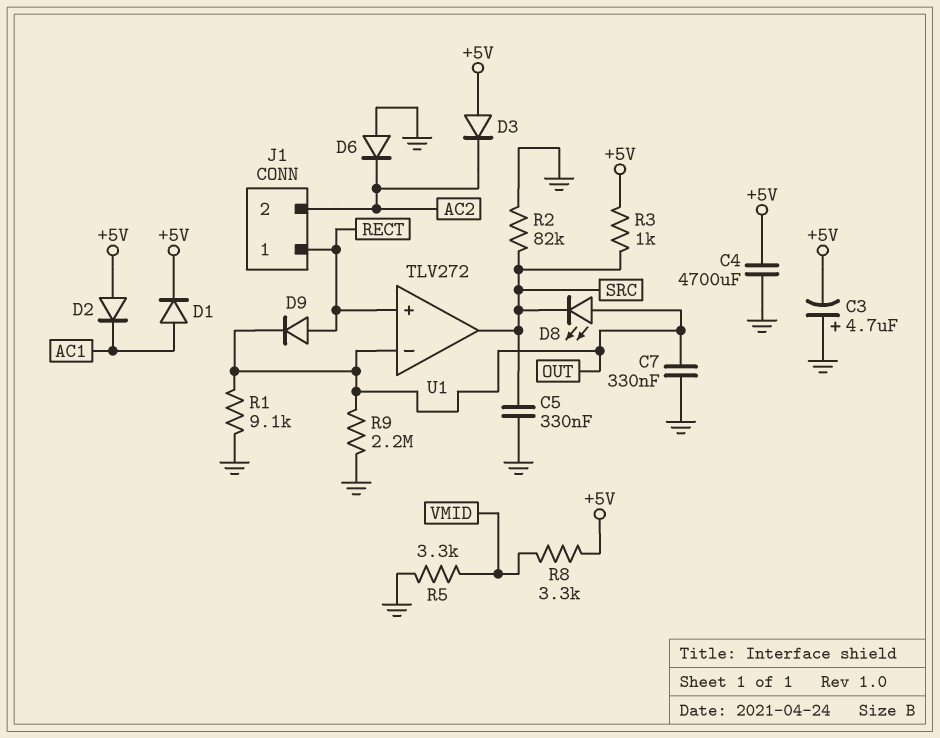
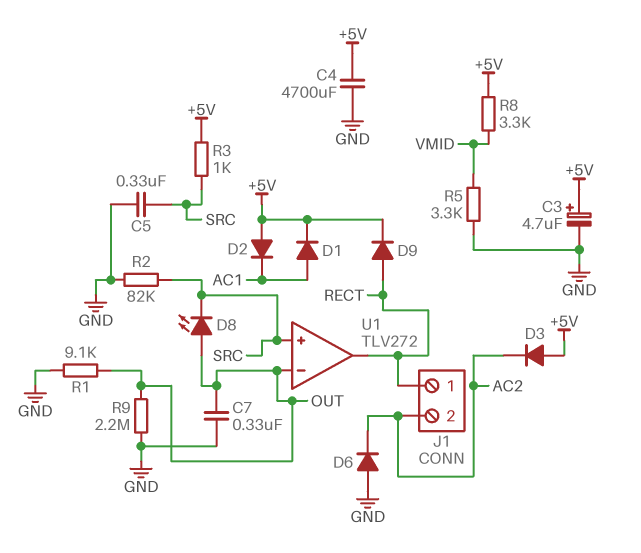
C3: 4.7uF (plus GND, minus +5V) -> 4.7uF (plus +5V, minus GND)
D9: diode (A RECT, K OUT) -> diode (A RECT, K +5V)
U1 pin in+: RECT -> SRC
U1 pin out: SRC -> RECT

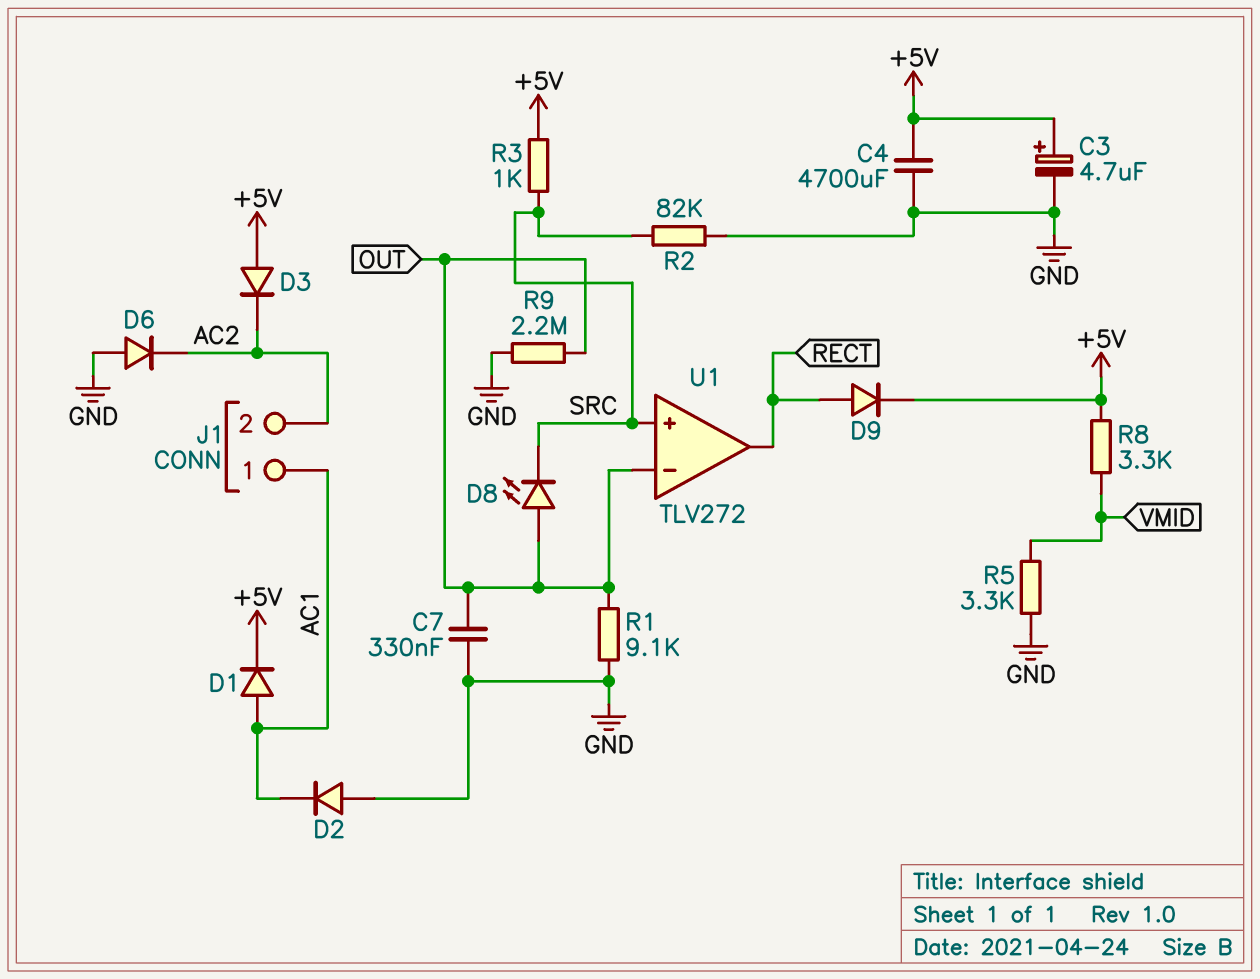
C5: 330nF (GND, SRC) -> none
D2: diode (A +5V, K AC1) -> diode (A GND, K AC1)
J1 pin 1: RECT -> AC1

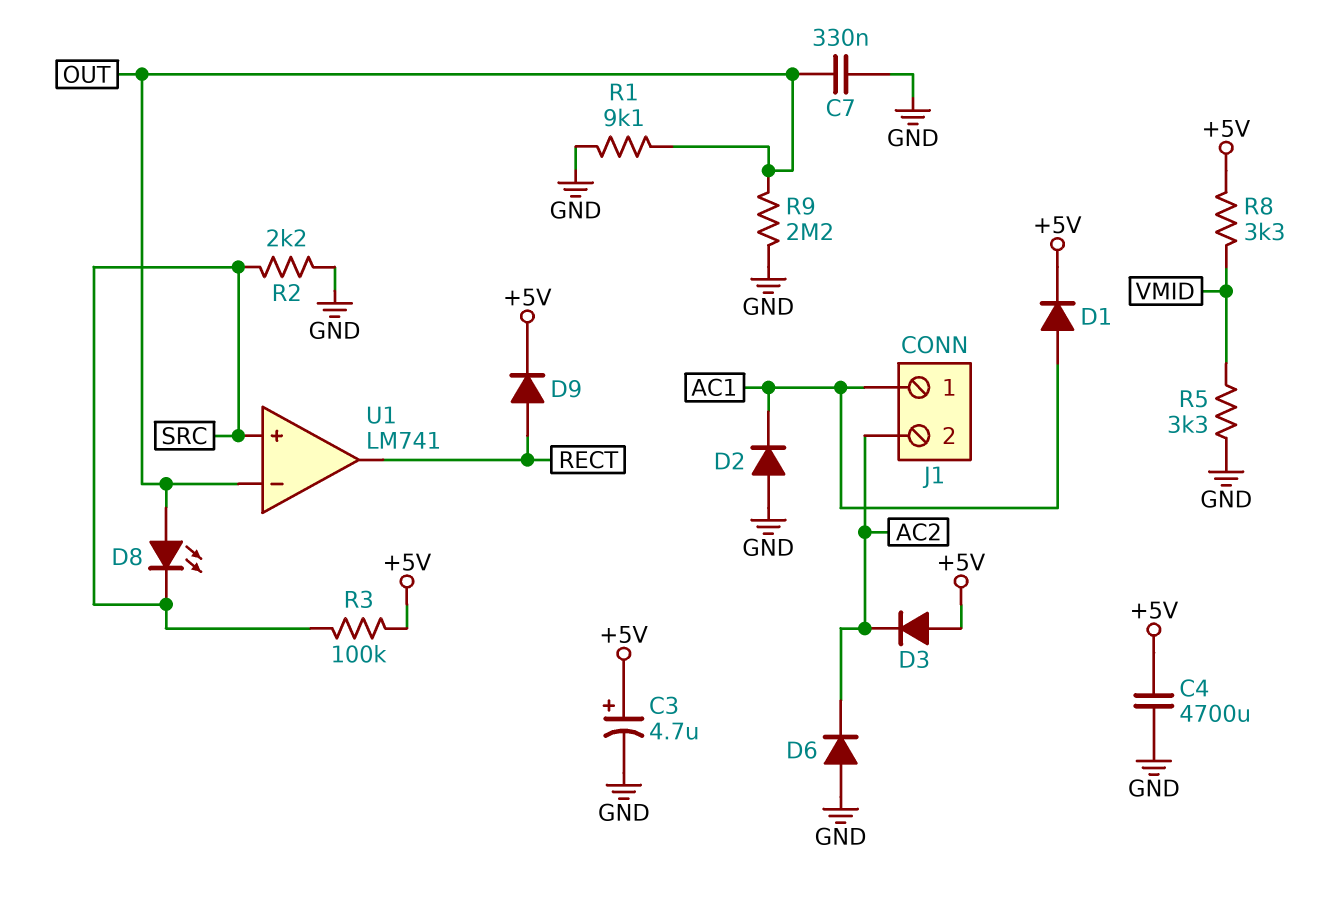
R2: 82k (GND, SRC) -> 2.2k (GND, SRC)
R3: 1k (+5V, SRC) -> 100k (+5V, SRC)
U1: TLV272 -> LM741

